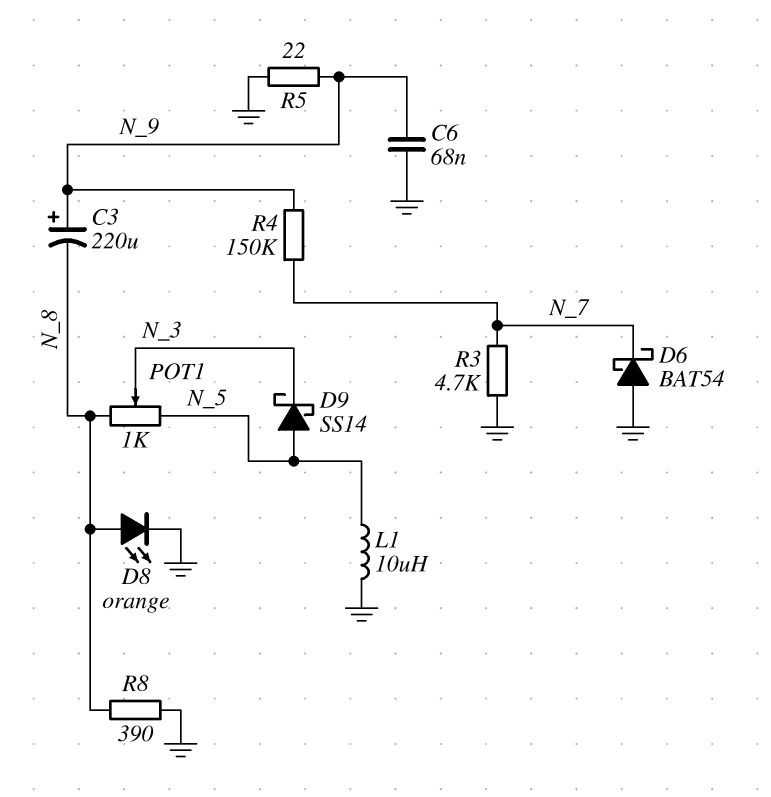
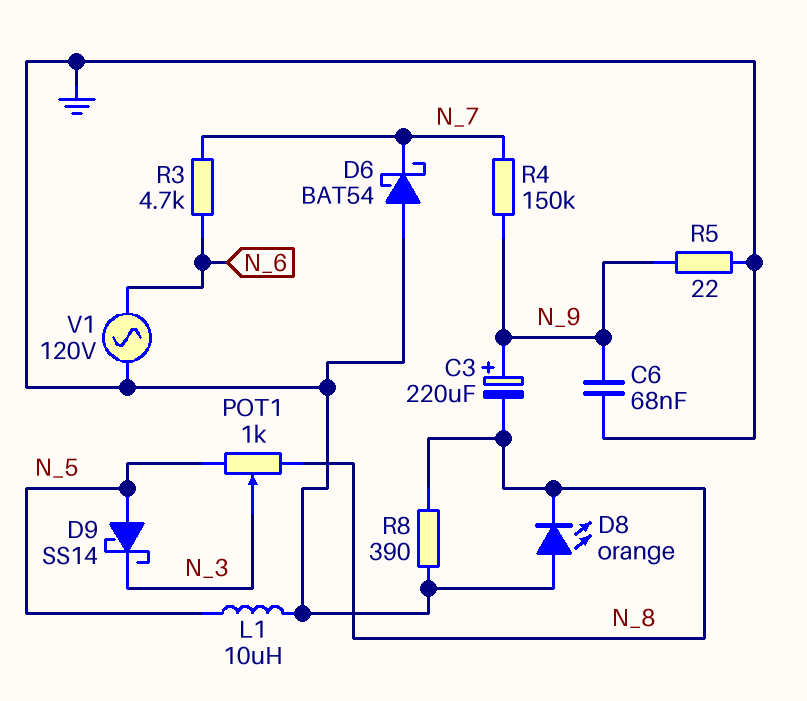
D8: LED orange (A N_8, K GND) -> LED orange (A GND, K N_8)
R3: 4.7k (GND, N_7) -> 4.7k (N_6, N_7)
V1: none -> AC 120V (GND, N_6)

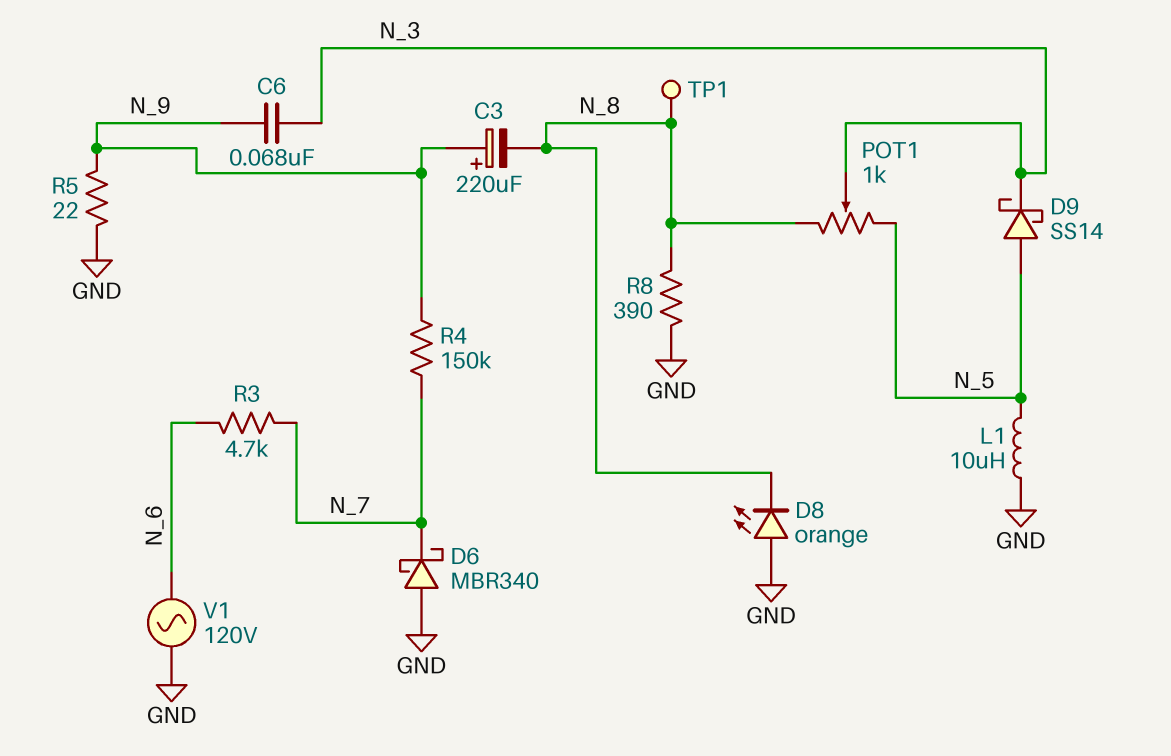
C6: 68nF (GND, N_9) -> 68nF (N_3, N_9)
D6: schottky BAT54 (A GND, K N_7) -> schottky MBR340 (A GND, K N_7)
TP1: none -> test point (N_8)

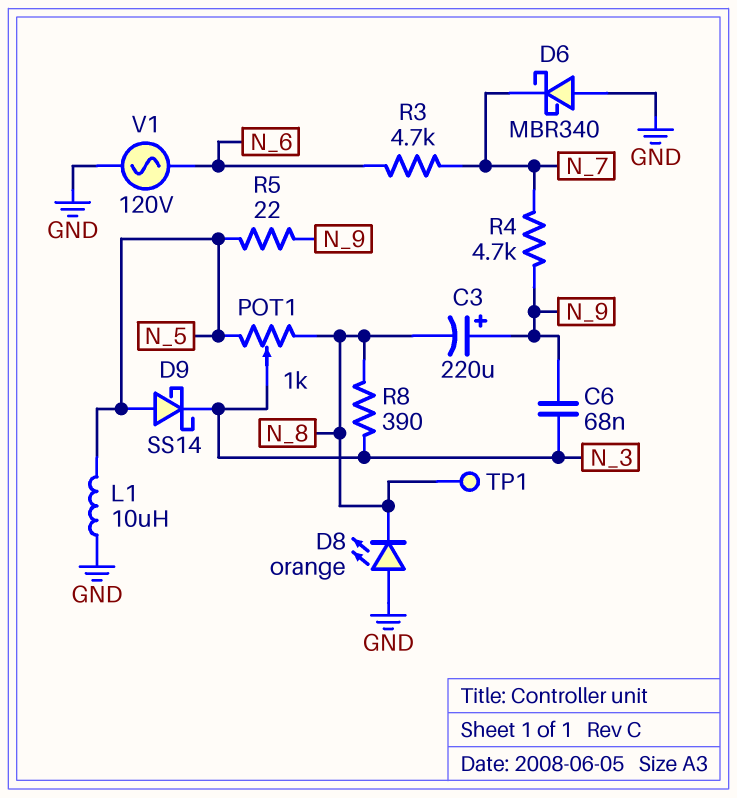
R4: 150k (N_7, N_9) -> 4.7k (N_7, N_9)
R5: 22 (GND, N_9) -> 22 (N_5, N_9)
R8: 390 (GND, N_8) -> 390 (N_3, N_8)

